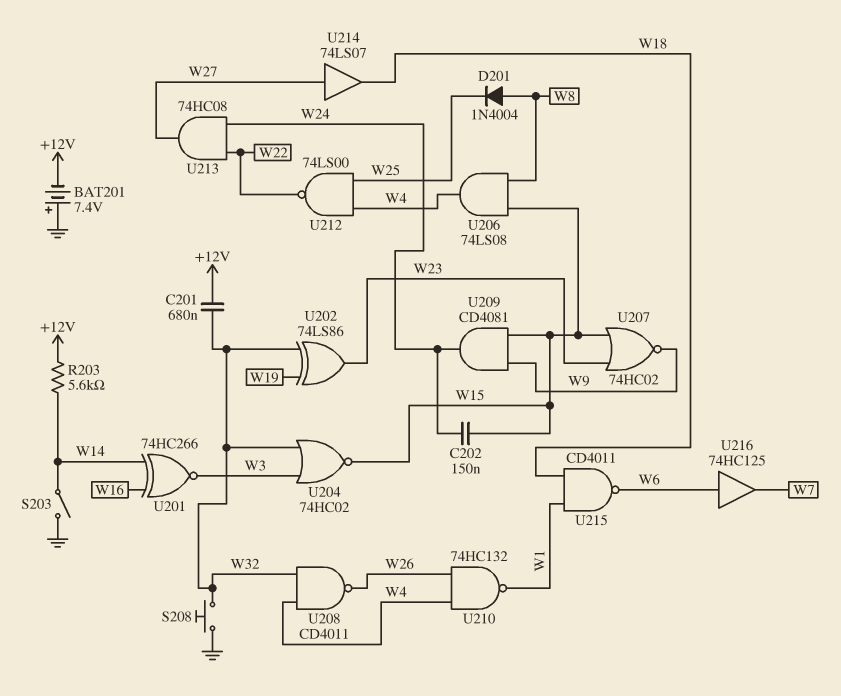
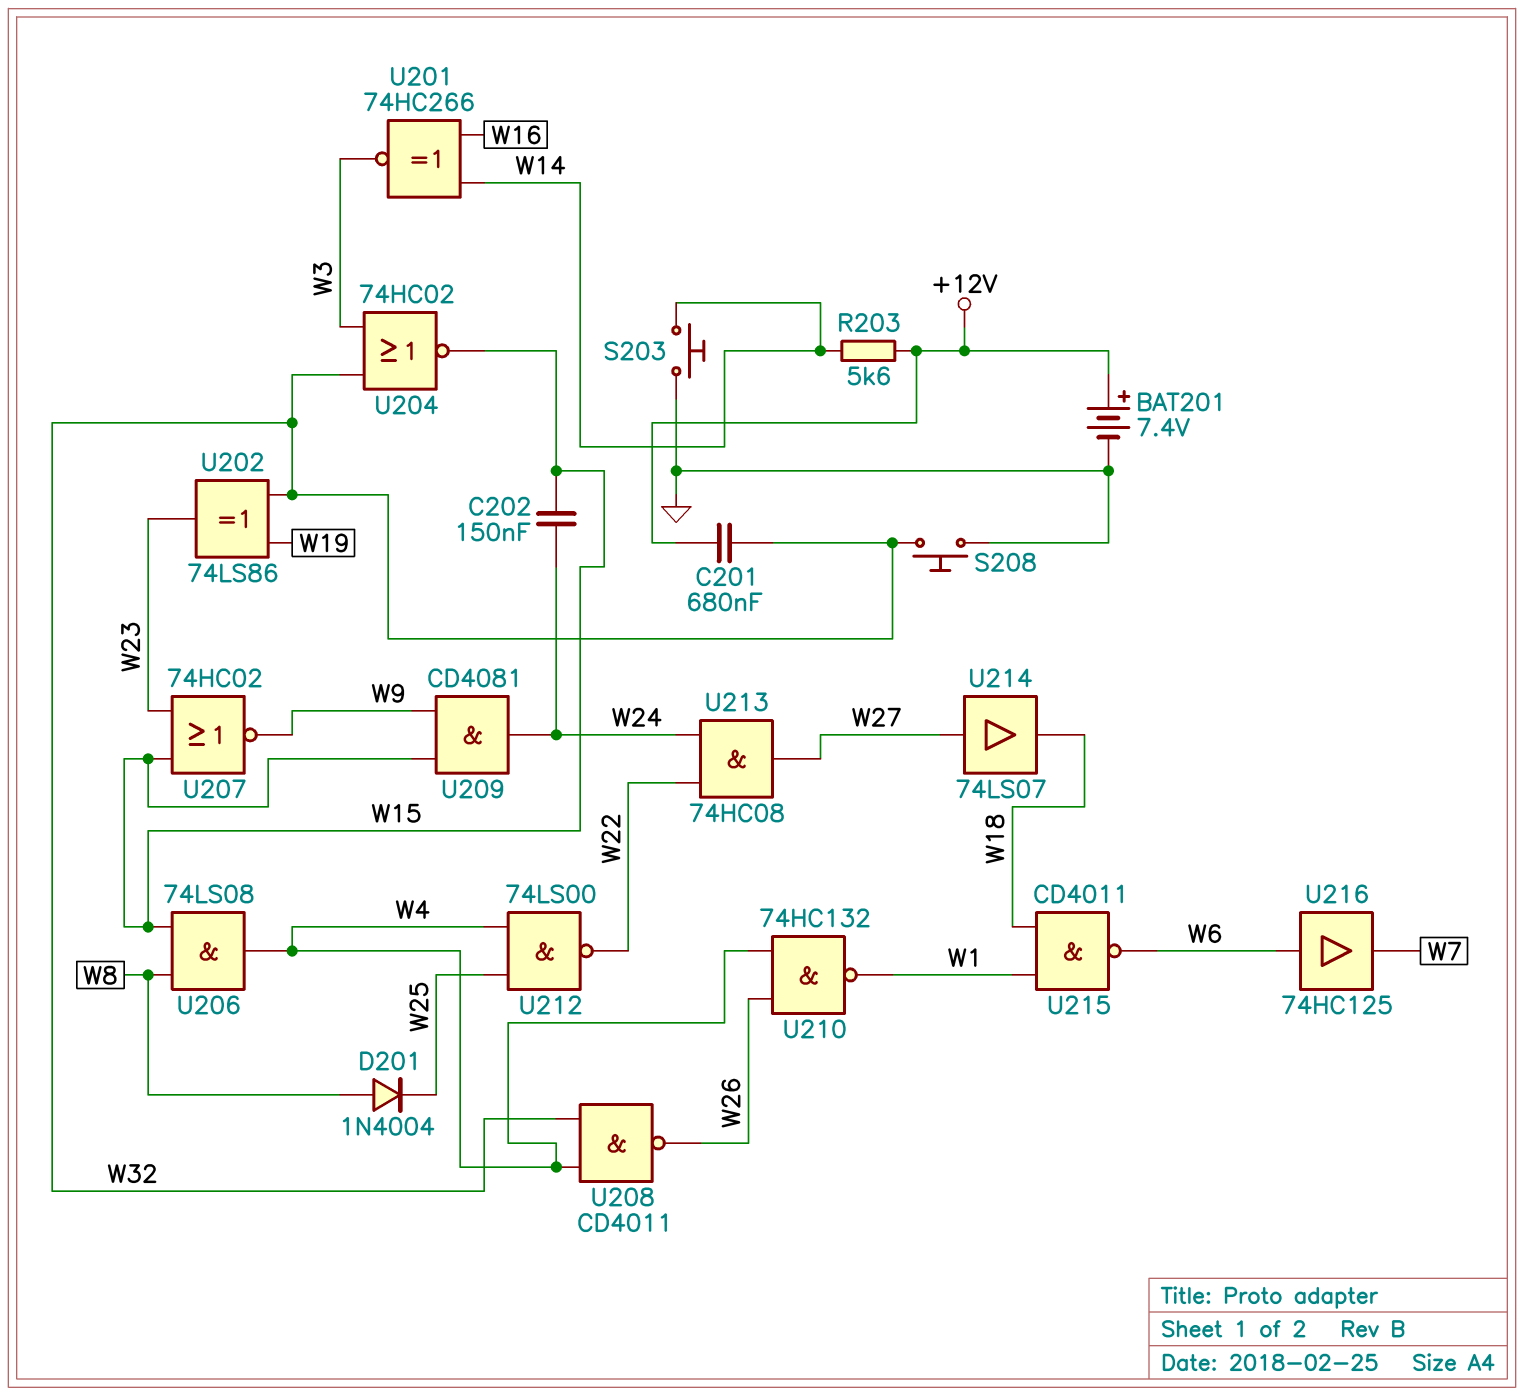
BAT201: 7.4V (plus GND, minus +12V) -> 7.4V (plus +12V, minus GND)
S203: switch (GND, W14) -> button (GND, W14)

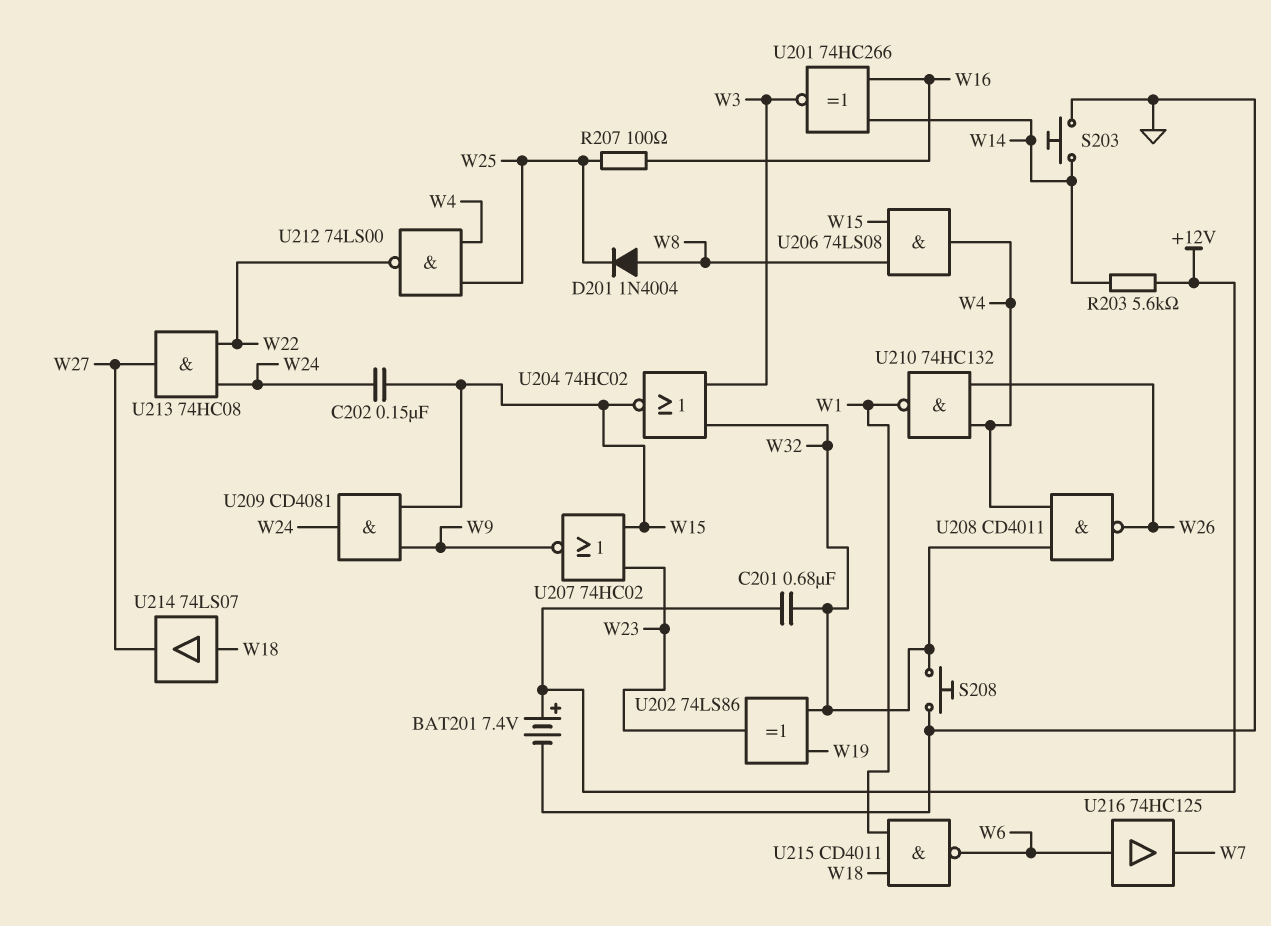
R207: none -> 100 (W16, W25)
U214: buffer 74LS07 (in W27, out W18) -> buffer 74LS07 (in W18, out W27)

